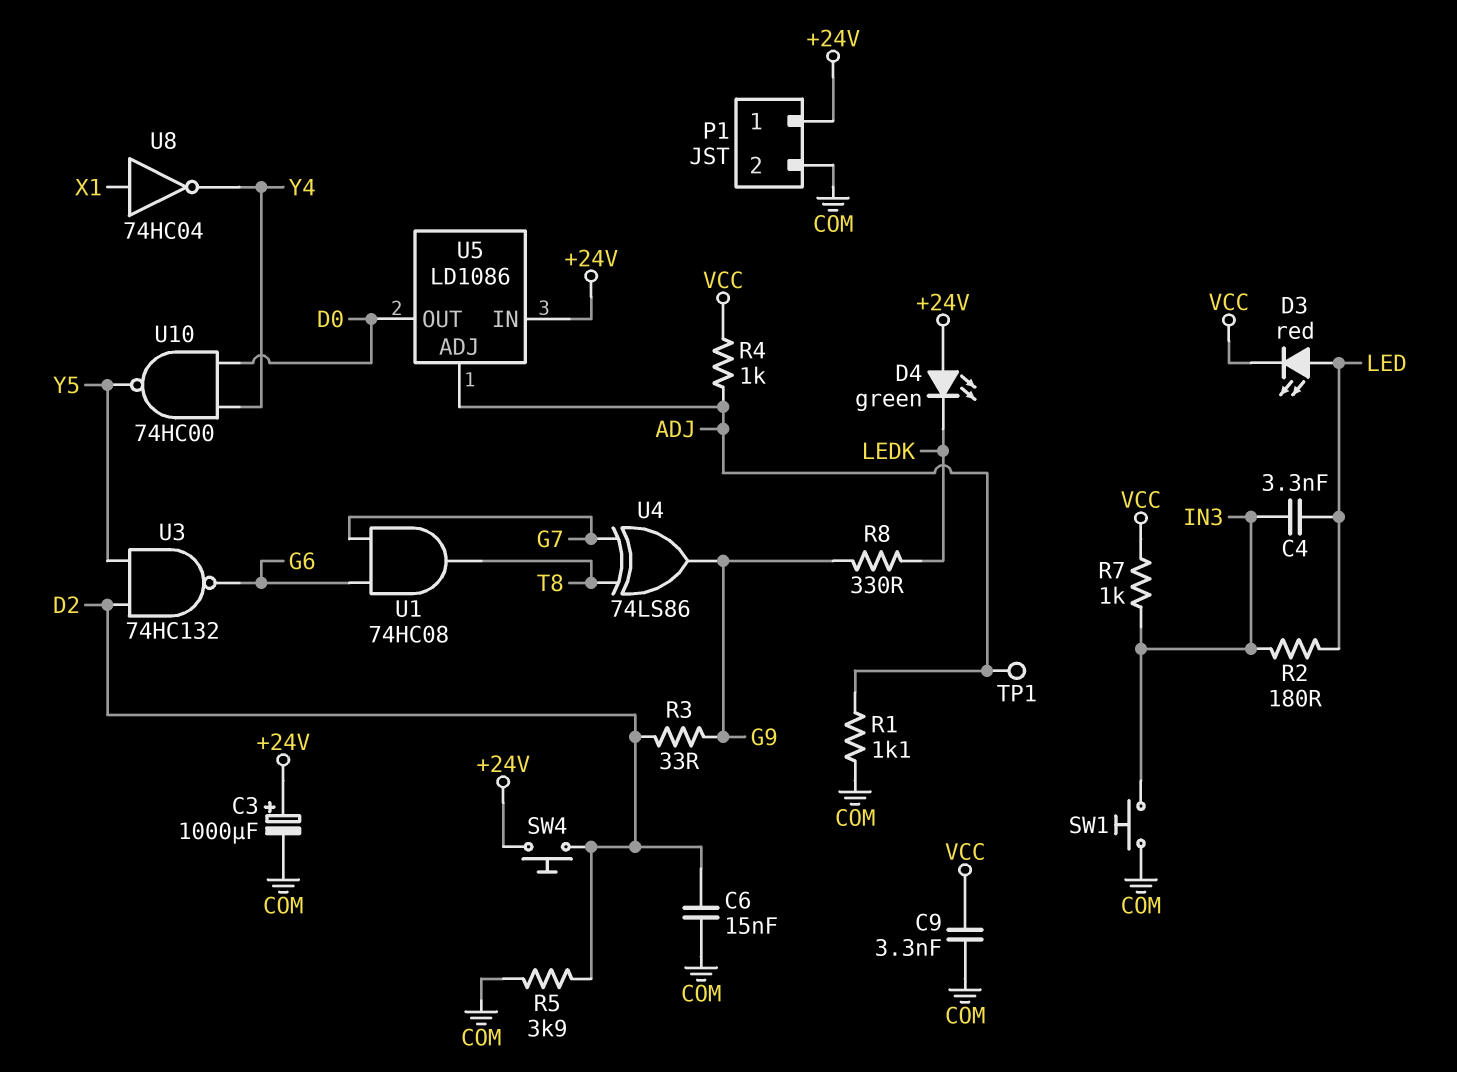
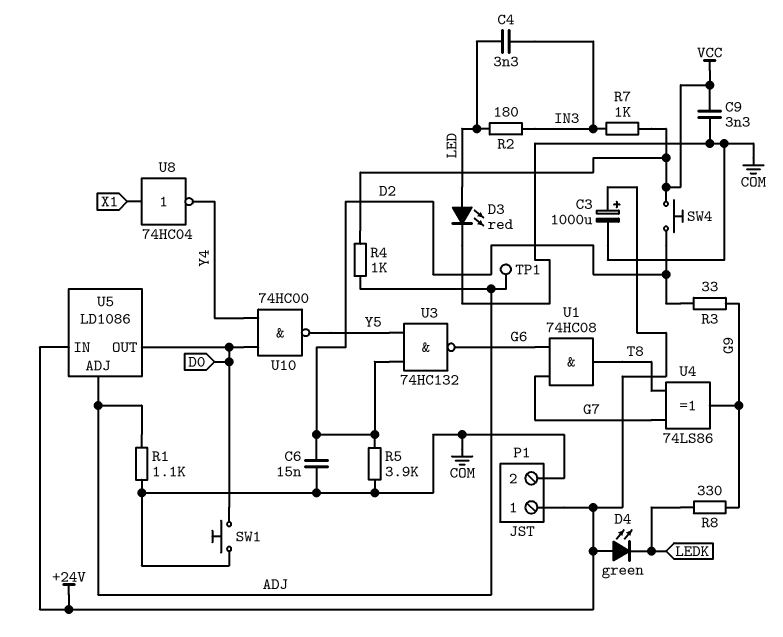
D3: LED red (A LED, K VCC) -> LED red (A LED, K COM)
SW1: button (COM, IN3) -> button (COM, D0)
SW4: button (+24V, D2) -> button (D2, VCC)

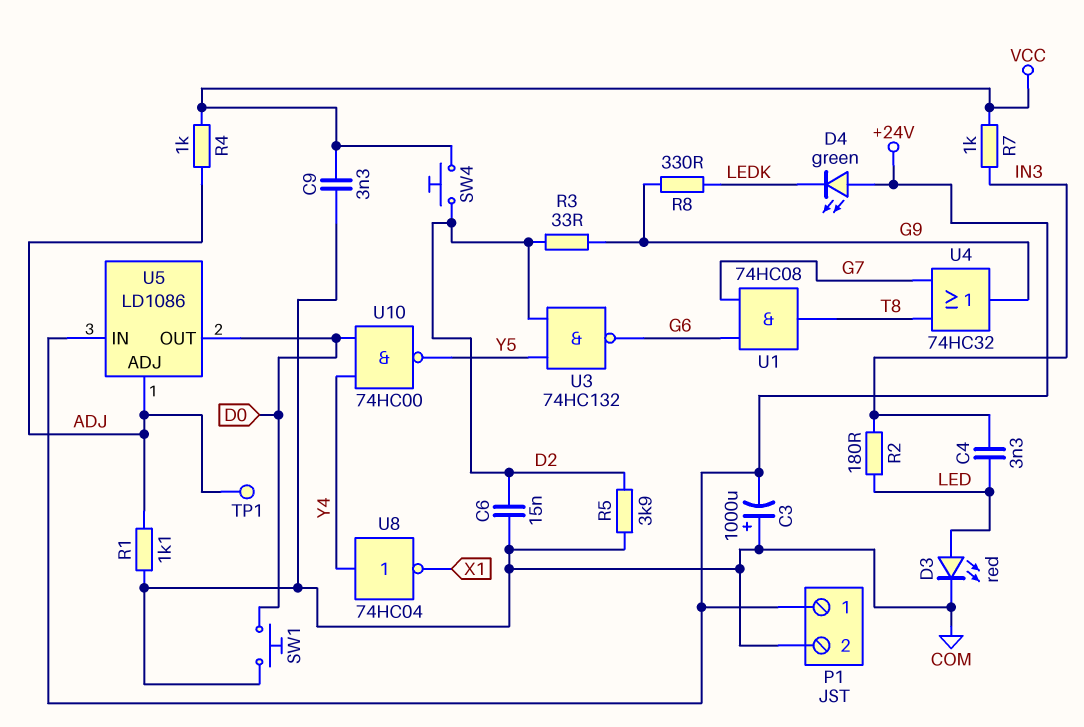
C3: 1000uF (plus +24V, minus COM) -> 1000uF (plus COM, minus +24V)
U4: XOR 74LS86 (in G7, in T8, out G9) -> OR 74HC32 (in G7, in T8, out G9)
U8: NOT 74HC04 (in X1, out Y4) -> NOT 74HC04 (in Y4, out X1)

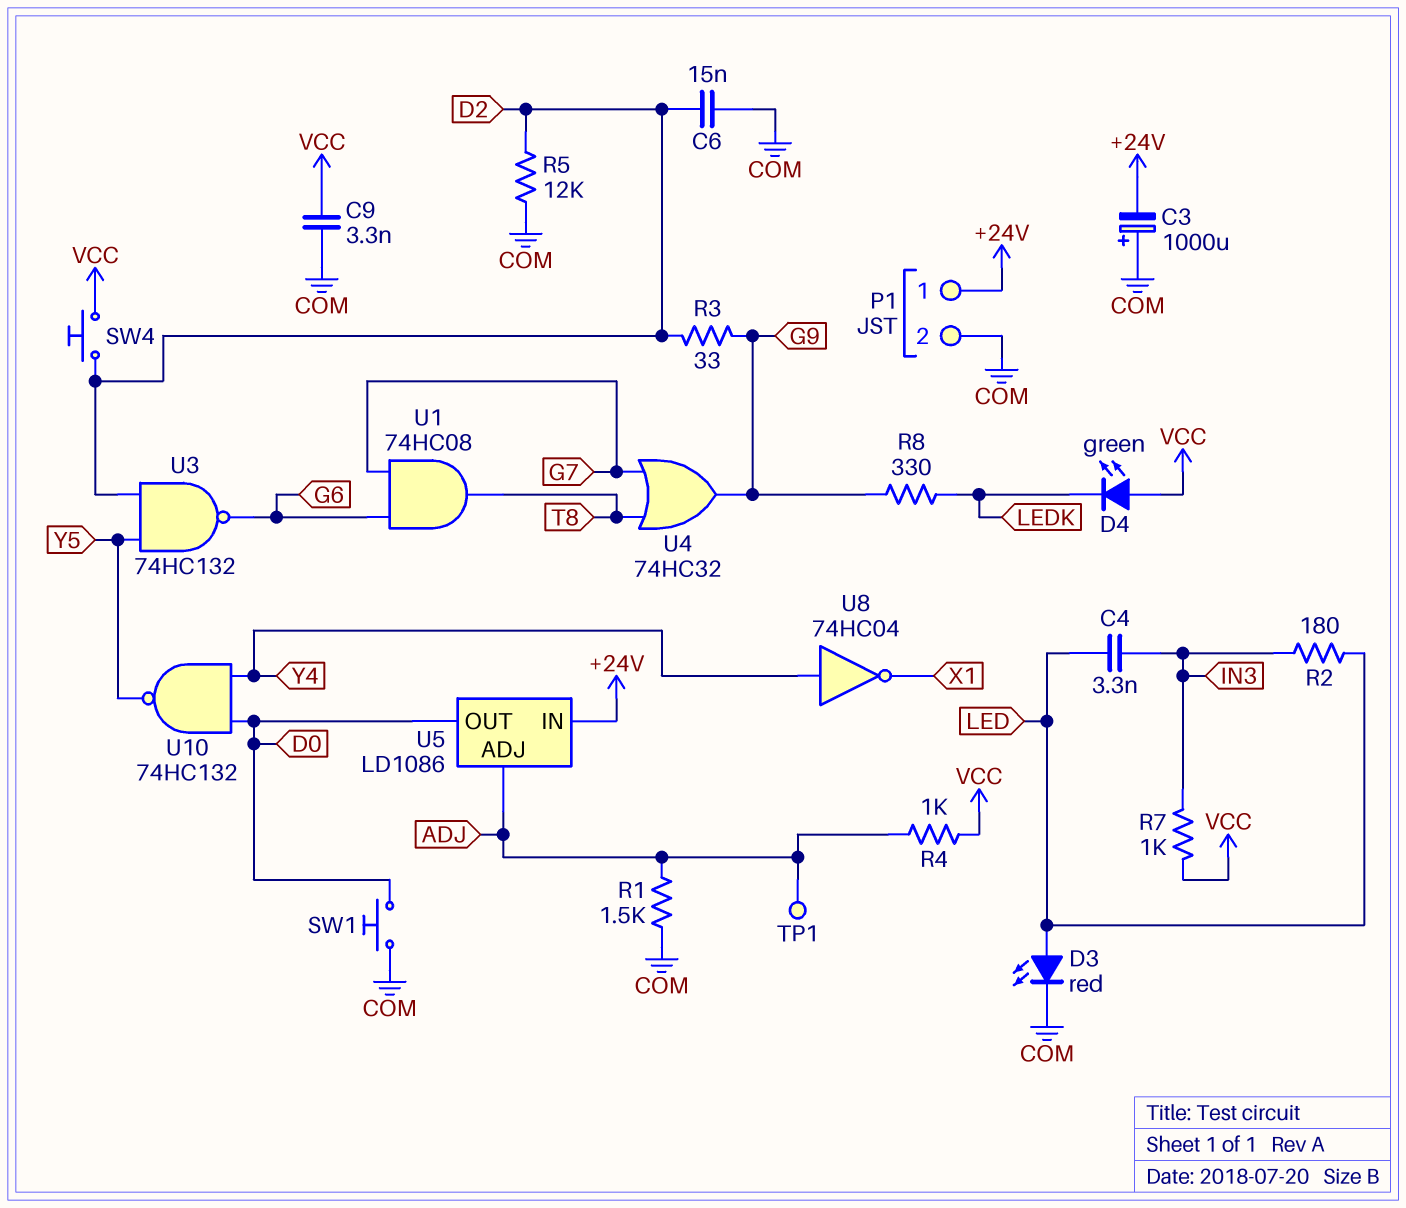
D4: LED green (A +24V, K LEDK) -> LED green (A VCC, K LEDK)
R1: 1.1k (ADJ, COM) -> 1.5k (ADJ, COM)
R5: 3.9k (COM, D2) -> 12k (COM, D2)
U10: NAND 74HC00 (in D0, in Y4, out Y5) -> NAND 74HC132 (in D0, in Y4, out Y5)

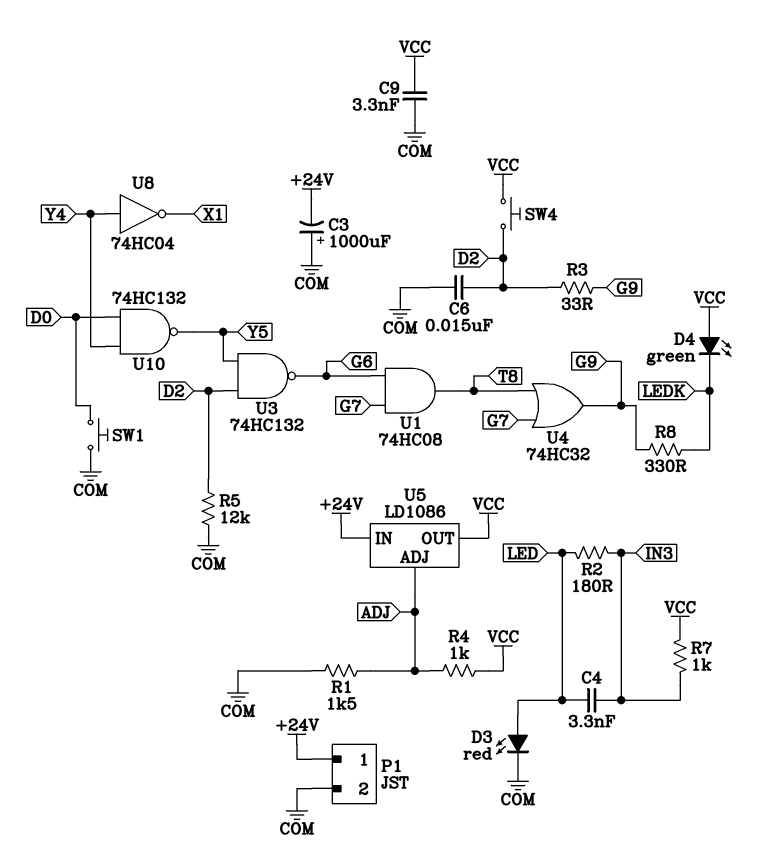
TP1: test point (ADJ) -> none
U5 pin OUT: D0 -> VCC

